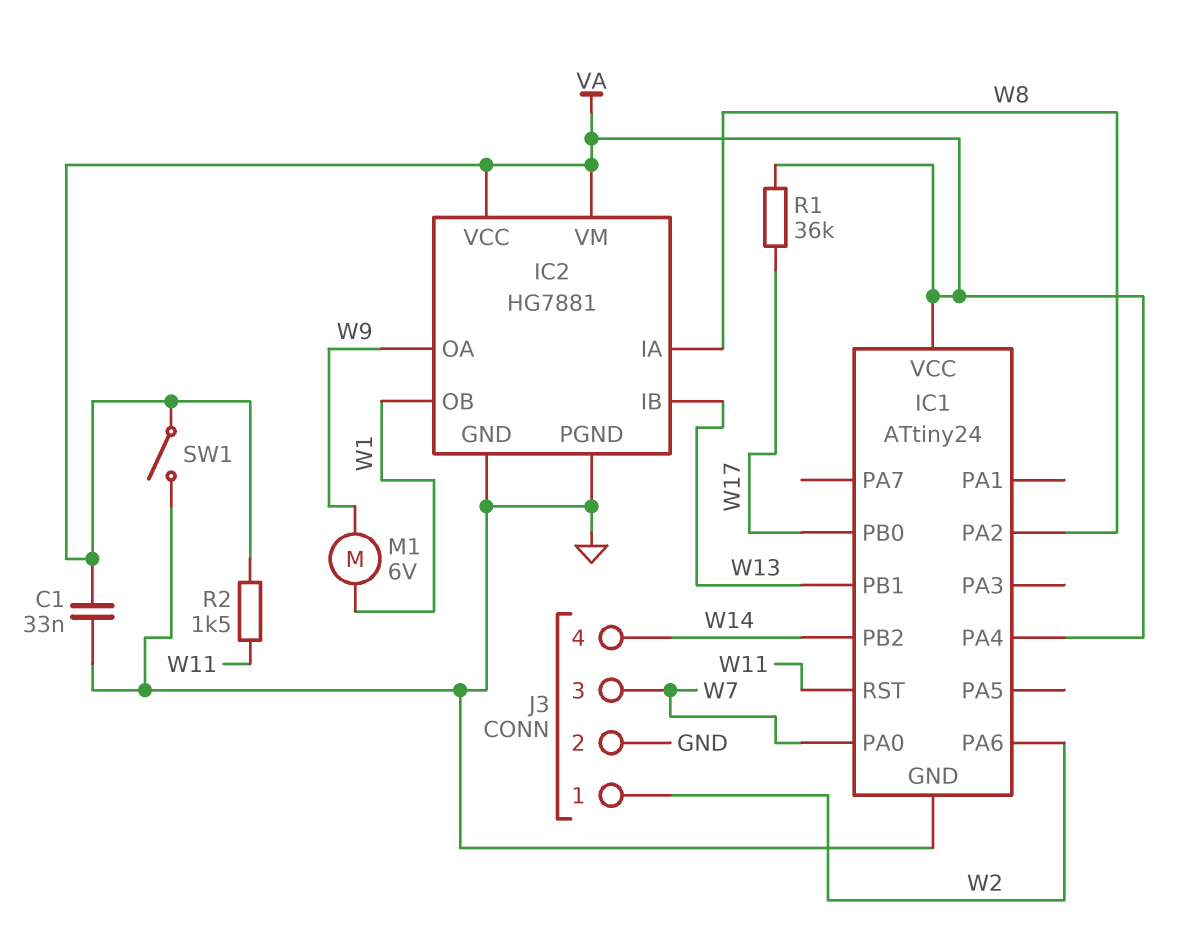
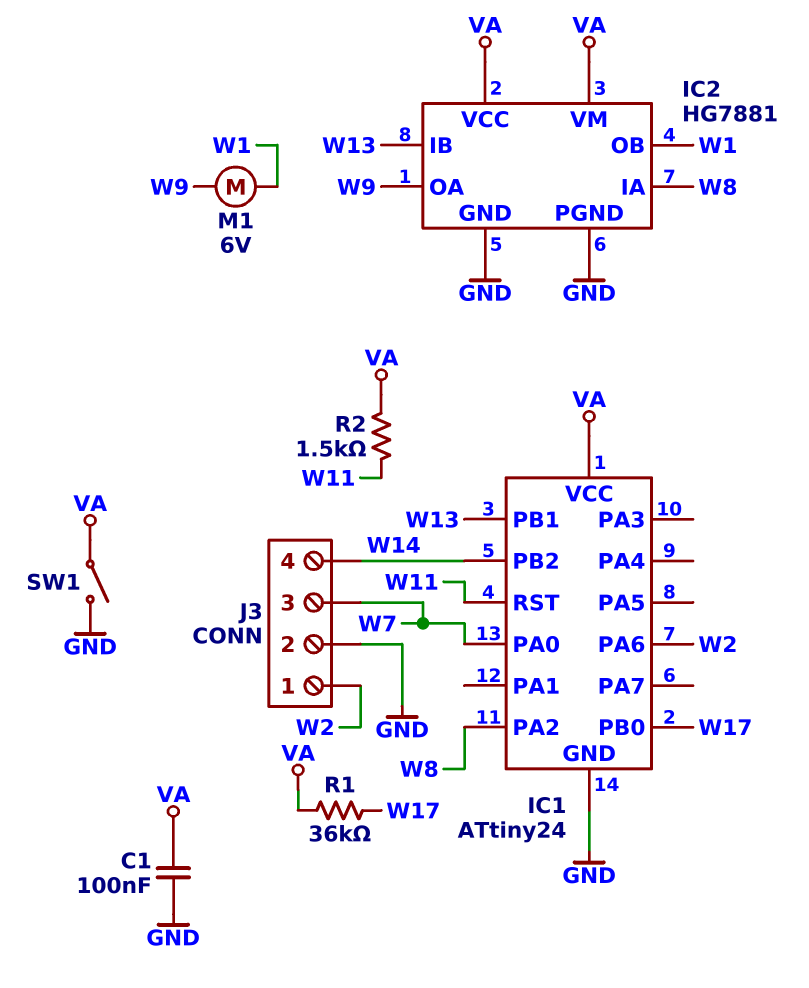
C1: 33nF (GND, VA) -> 100nF (GND, VA)
IC1 pin PA4: VA -> none

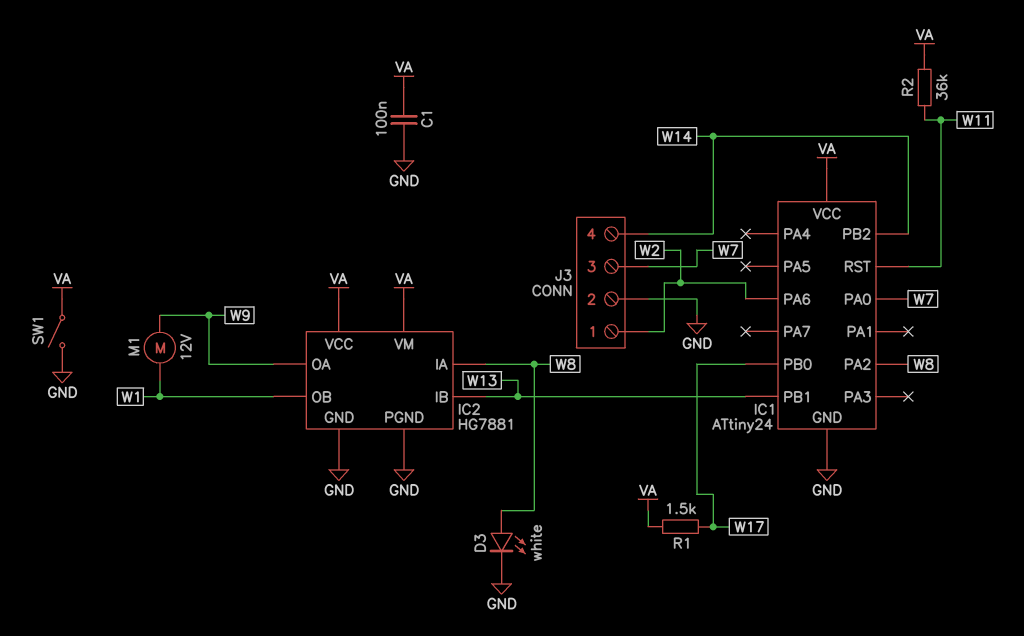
D3: none -> LED white (A W8, K GND)
M1: motor 6V (W1, W9) -> motor 12V (W1, W9)
R1: 36k (VA, W17) -> 1.5k (VA, W17)
R2: 1.5k (VA, W11) -> 36k (VA, W11)

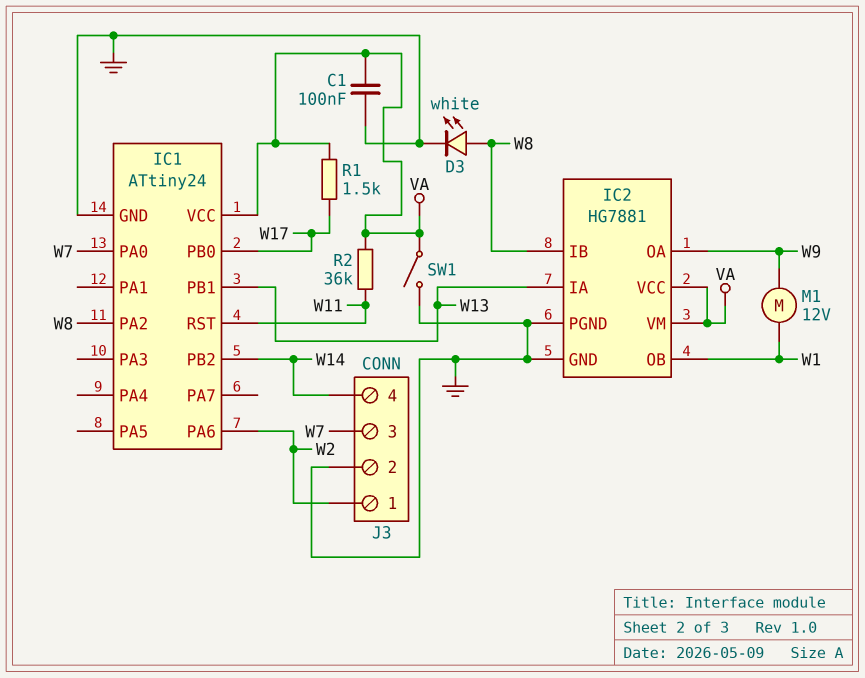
IC2 pin IA: W8 -> W13
IC2 pin IB: W13 -> W8

